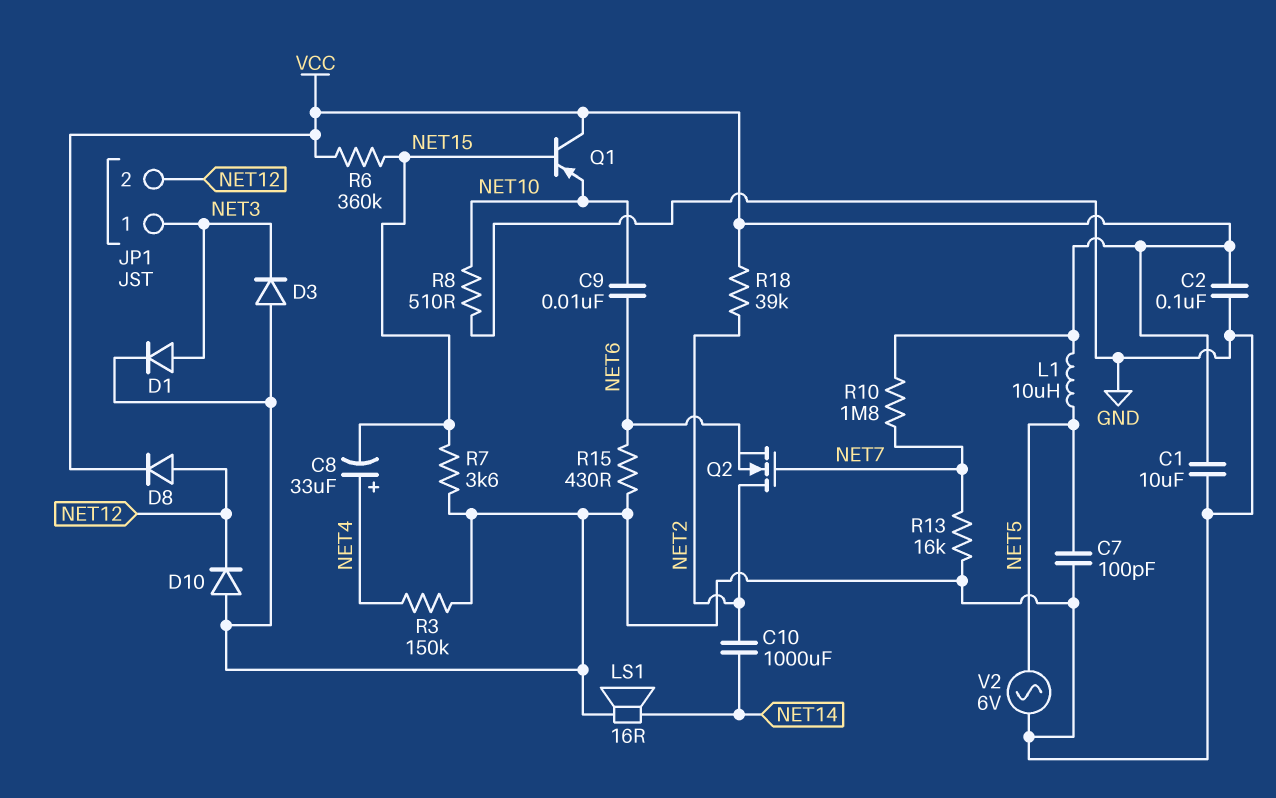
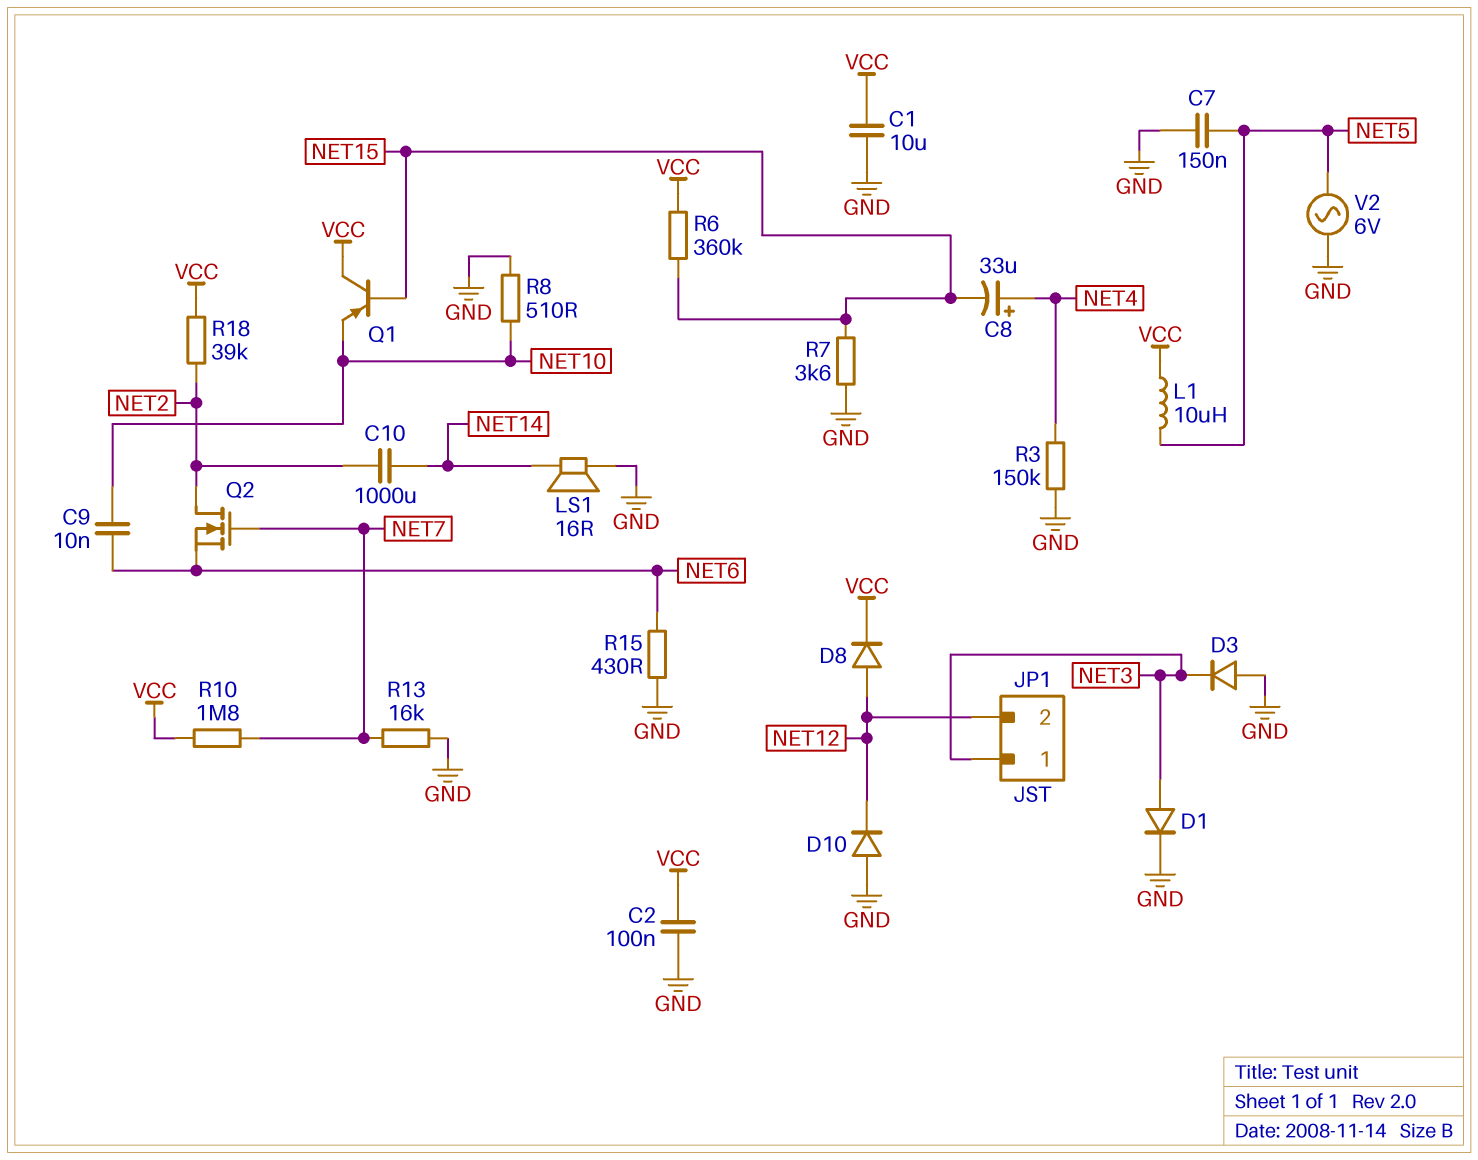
C7: 100pF (GND, NET5) -> 150nF (GND, NET5)

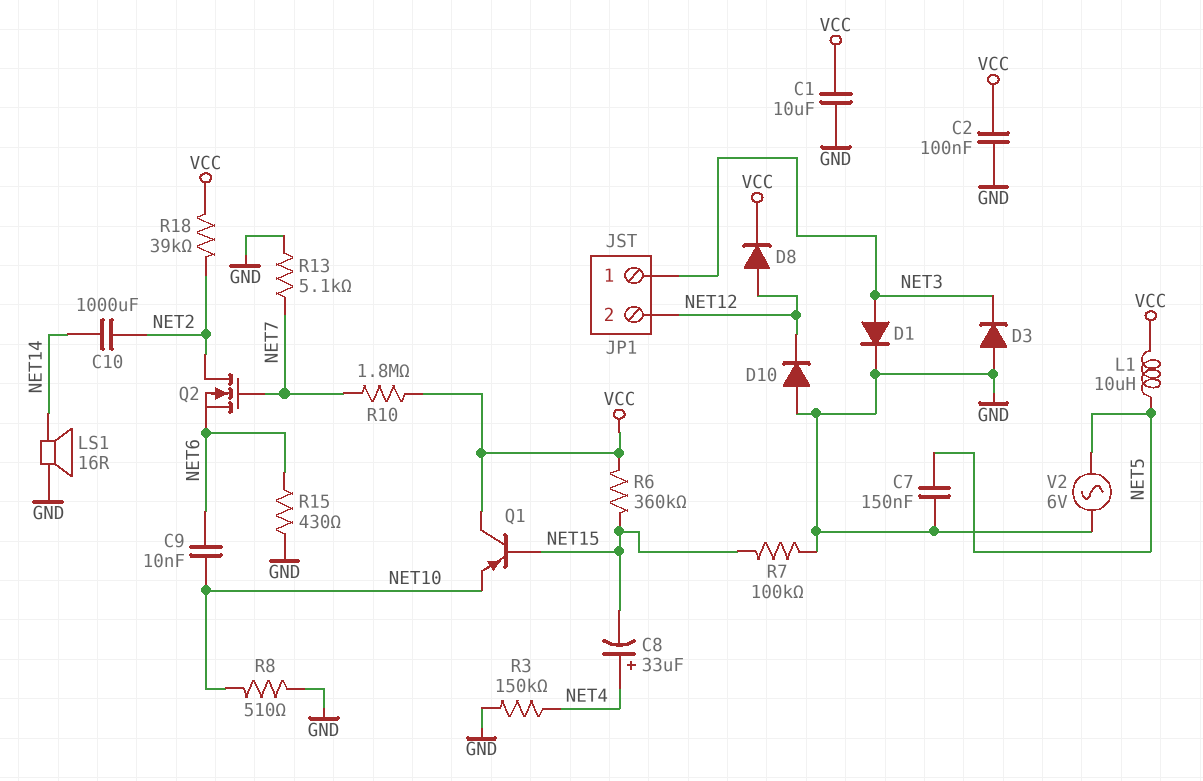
R7: 3.6k (GND, NET15) -> 100k (GND, NET15)
R13: 16k (GND, NET7) -> 5.1k (GND, NET7)

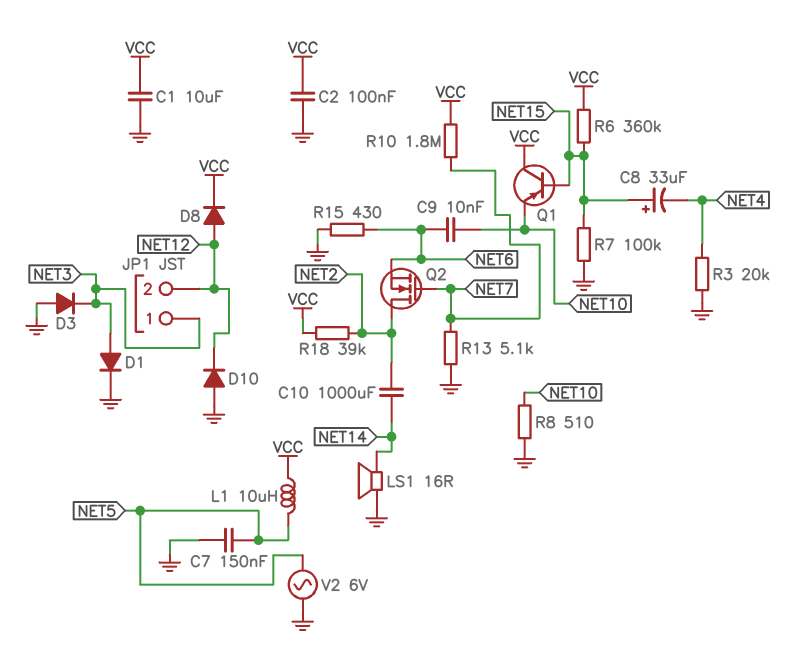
C8: 33uF (plus NET4, minus NET15) -> 33uF (plus NET15, minus NET4)
R3: 150k (GND, NET4) -> 20k (GND, NET4)

